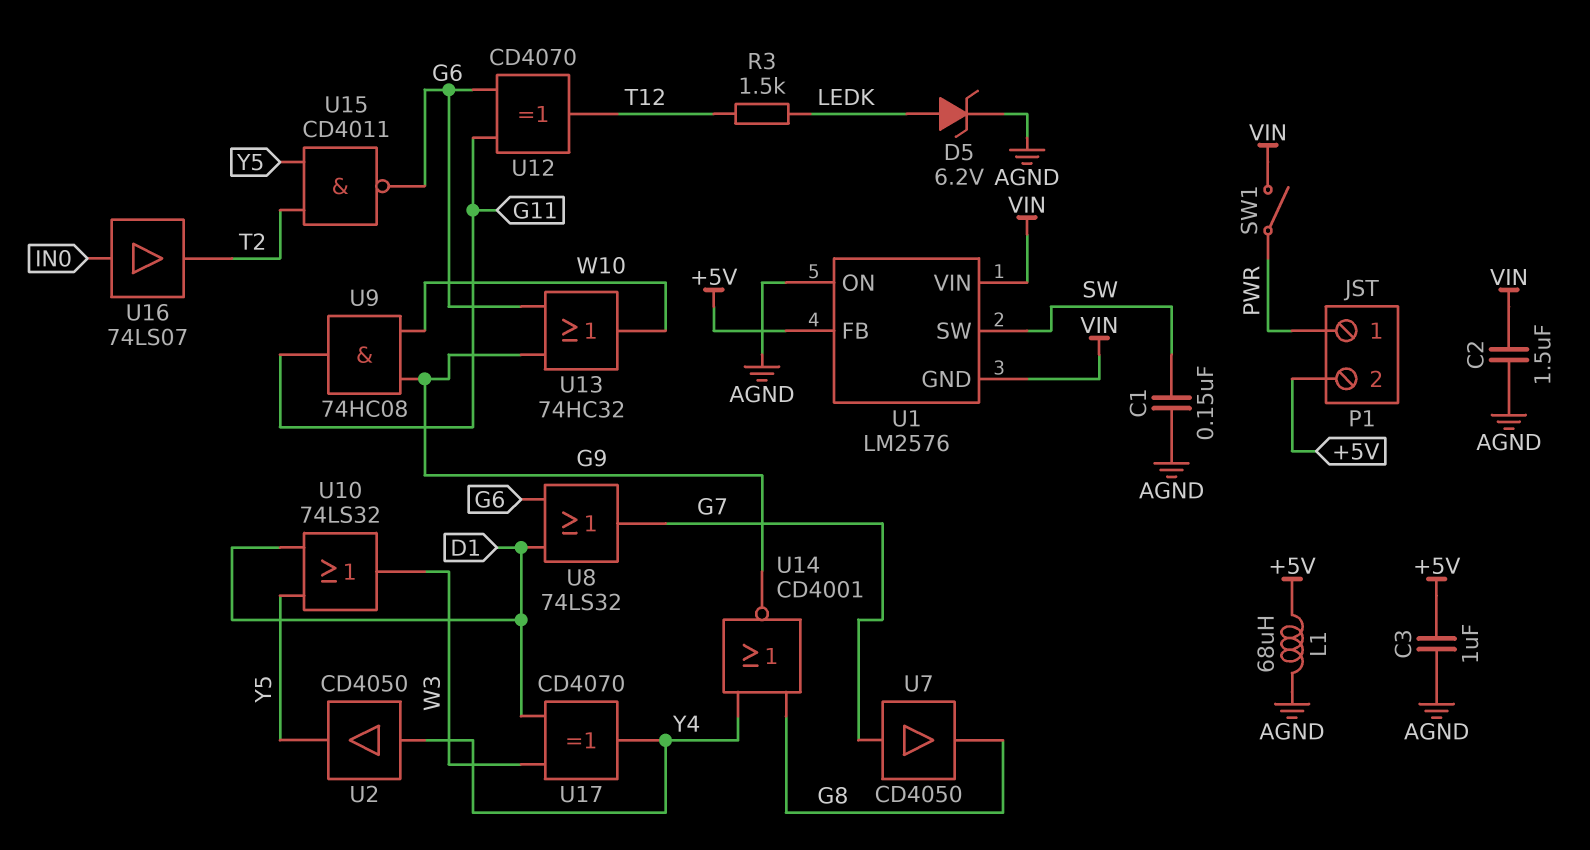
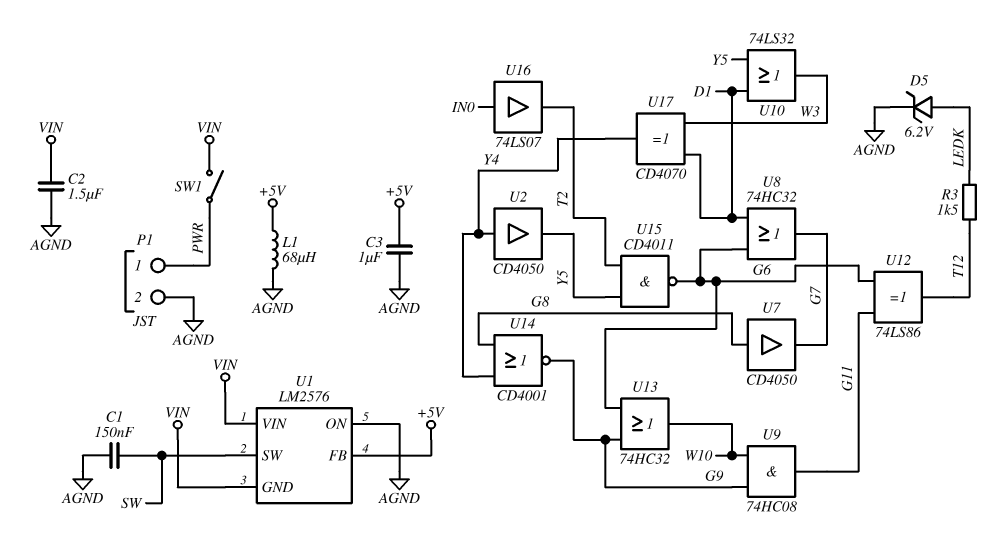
P1 pin 2: +5V -> AGND
U7: buffer CD4050 (in G7, out G8) -> buffer CD4050 (in G8, out G7)
U8: OR 74LS32 (in D1, in G6, out G7) -> OR 74HC32 (in D1, in G6, out G7)
U12: XOR CD4070 (in G6, in G11, out T12) -> XOR 74LS86 (in G6, in G11, out T12)

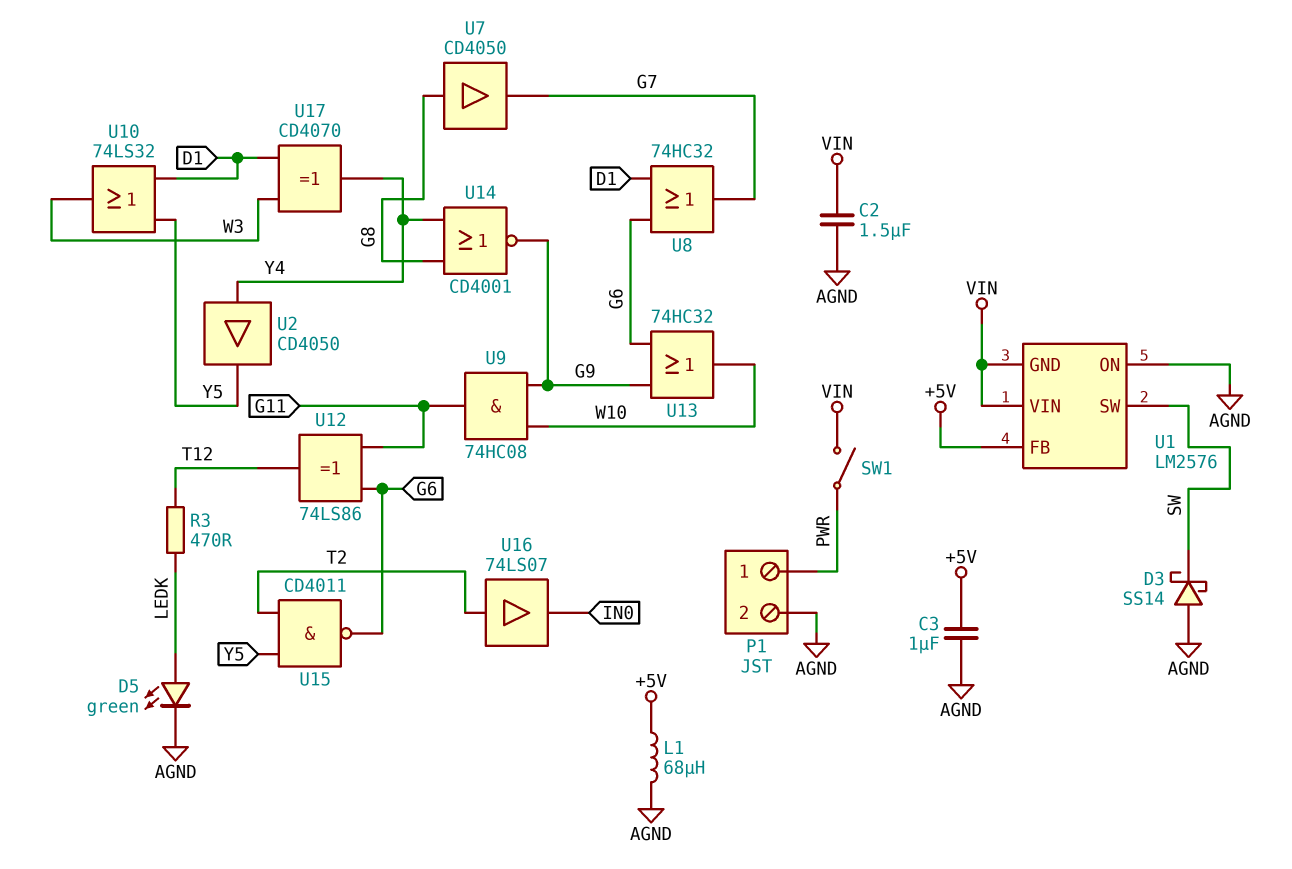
C1: 150nF (AGND, SW) -> none
D3: none -> schottky SS14 (A AGND, K SW)
D5: zener 6.2V (A LEDK, K AGND) -> LED green (A LEDK, K AGND)
R3: 1.5k (LEDK, T12) -> 470 (LEDK, T12)
U16: buffer 74LS07 (in IN0, out T2) -> buffer 74LS07 (in T2, out IN0)

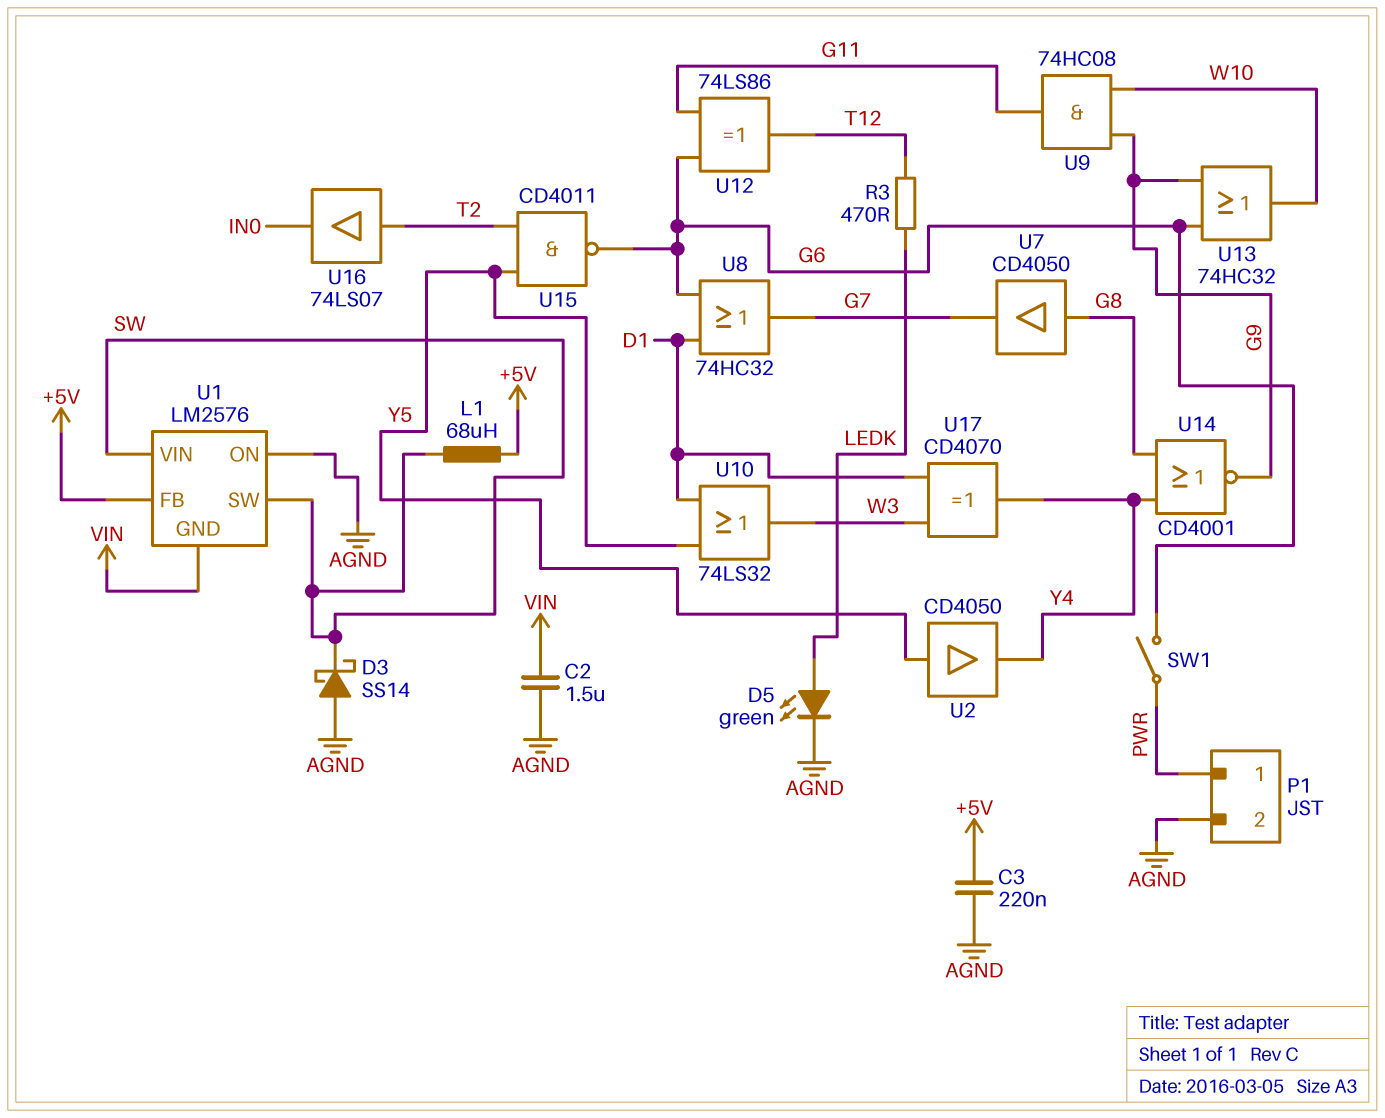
C3: 1uF (+5V, AGND) -> 220nF (+5V, AGND)
L1: 68uH (+5V, AGND) -> 68uH (+5V, SW)
SW1: switch (PWR, VIN) -> switch (G6, PWR)
U1 pin VIN: VIN -> SW
U2: buffer CD4050 (in Y4, out Y5) -> buffer CD4050 (in Y5, out Y4)

